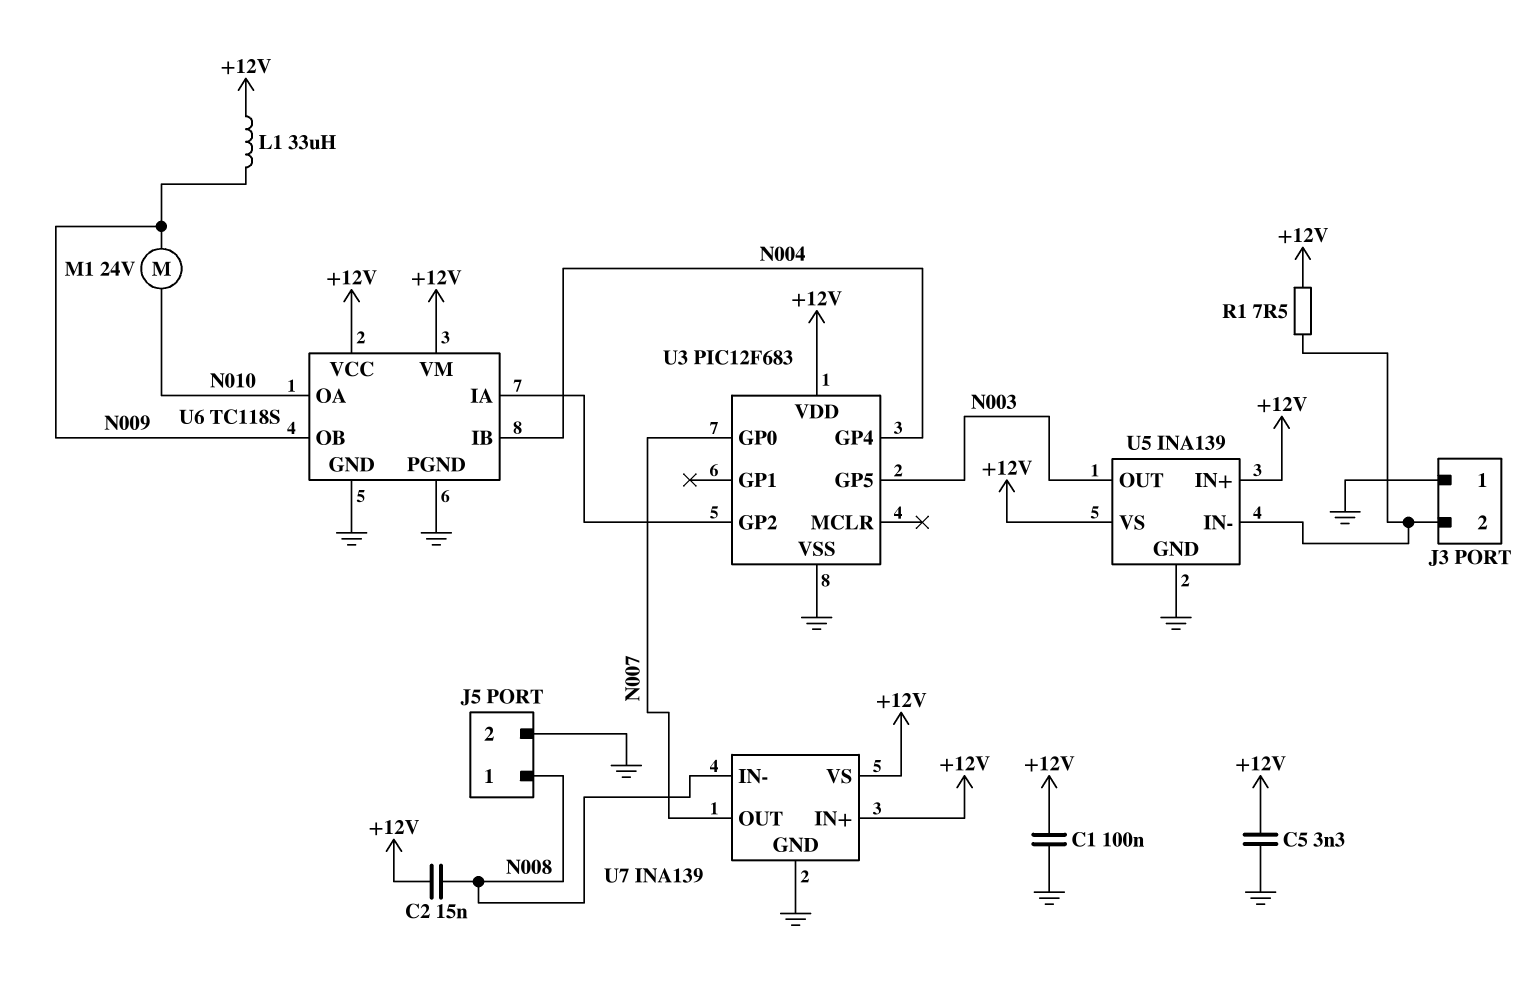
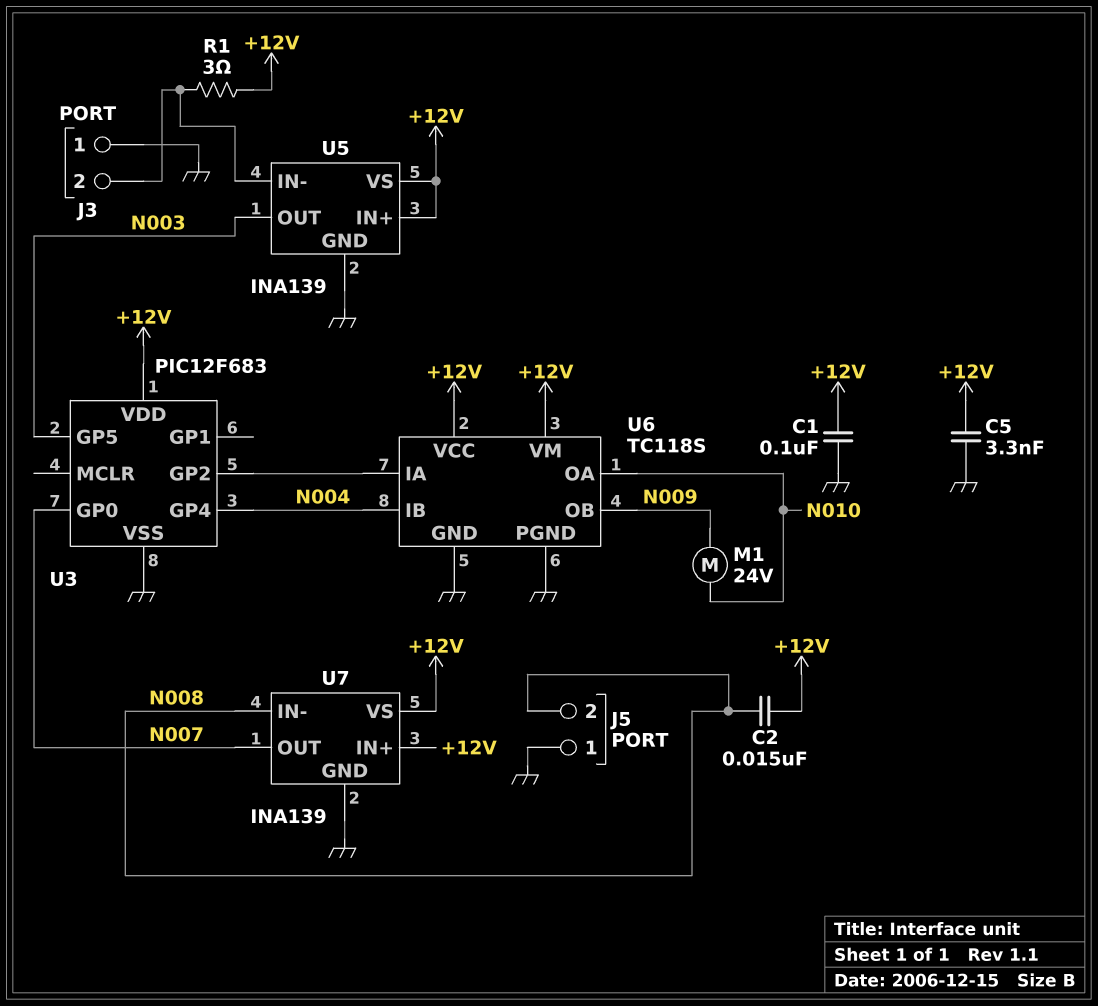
J5 pin 1: N008 -> GND
J5 pin 2: GND -> N008
L1: 33uH (+12V, N009) -> none
R1: 7.5 (+12V, J3/2) -> 3 (+12V, J3/2)

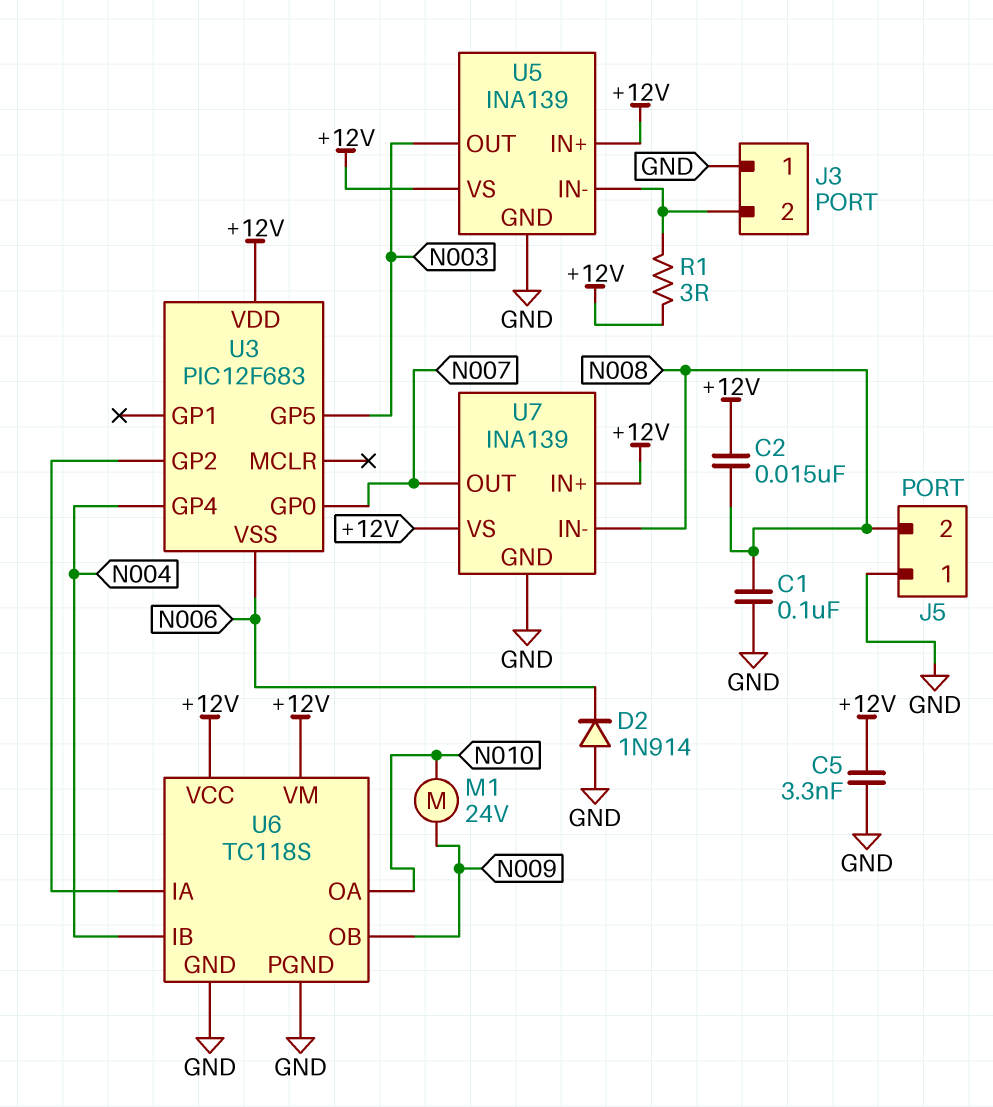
C1: 100nF (+12V, GND) -> 100nF (GND, N008)
D2: none -> diode 1N914 (A GND, K N006)
U3 pin VSS: GND -> N006

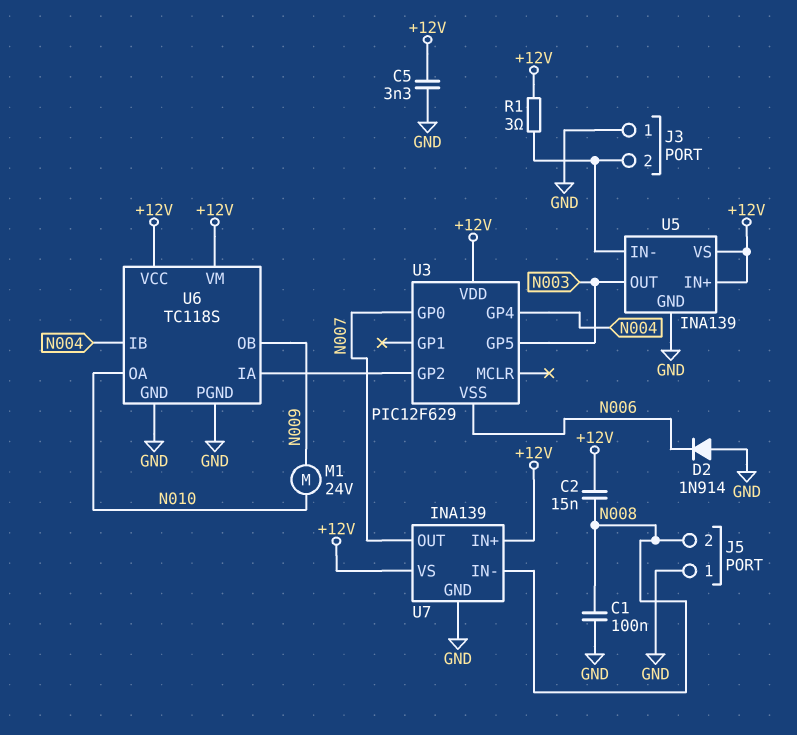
U3: PIC12F683 -> PIC12F629

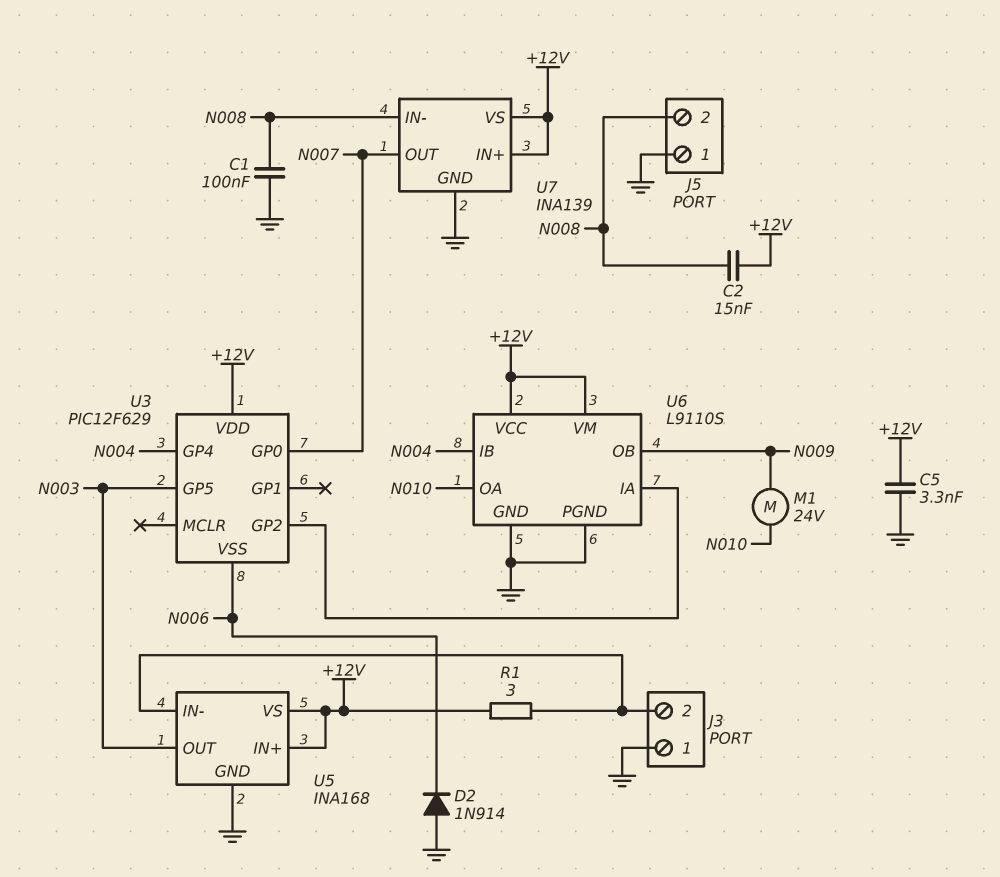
U5: INA139 -> INA168
U6: TC118S -> L9110S

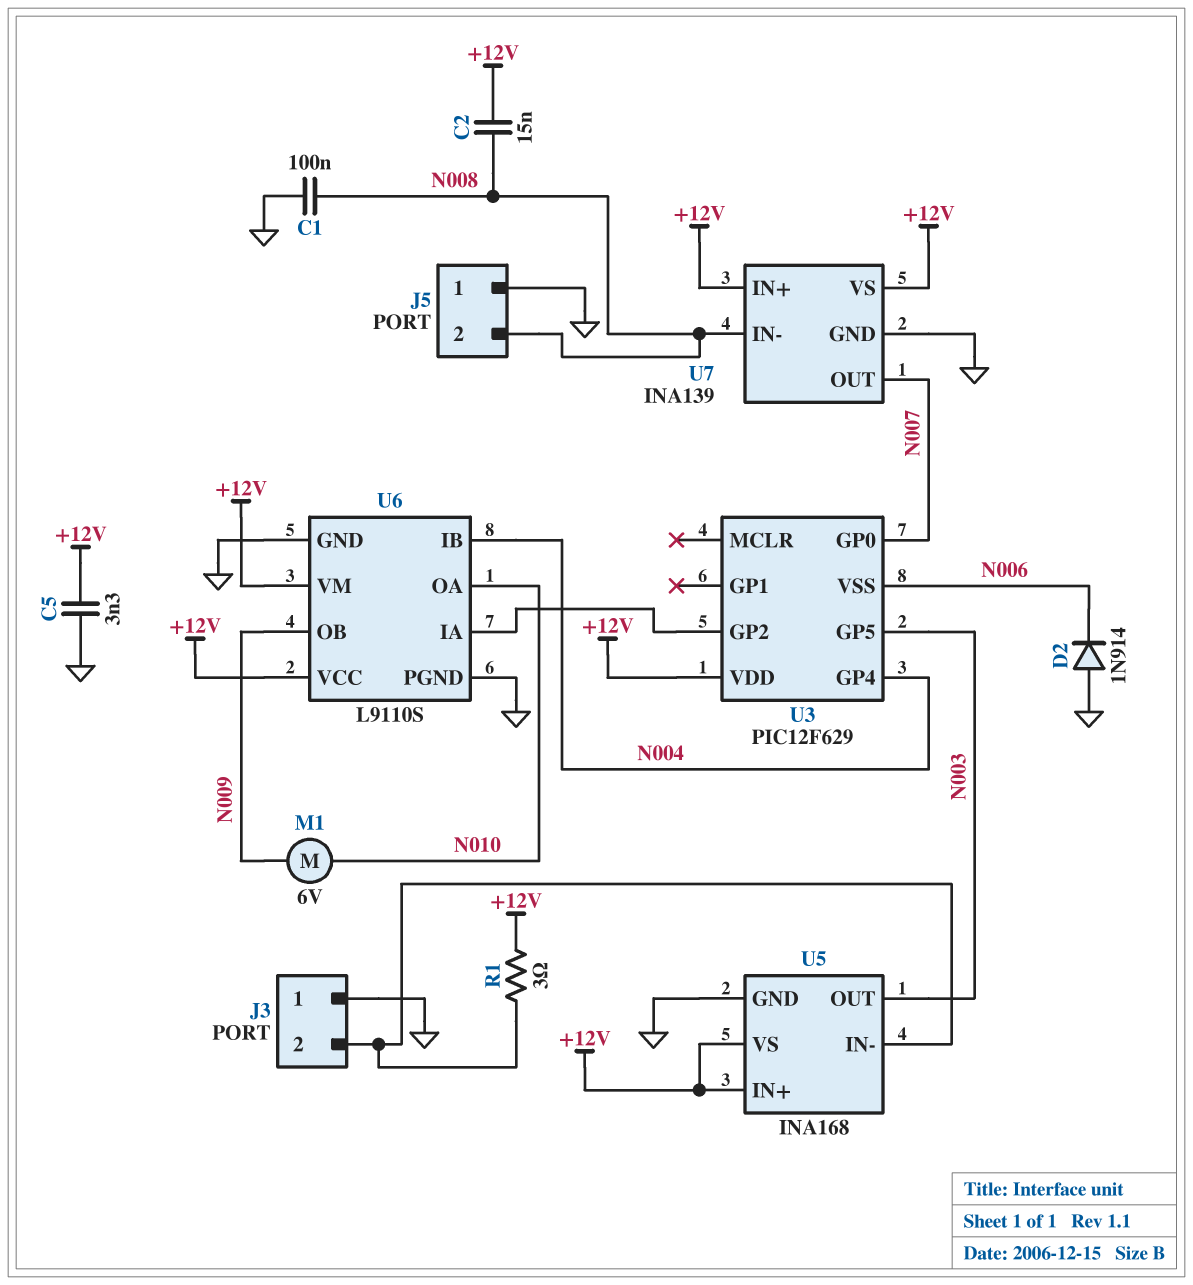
M1: motor 24V (N009, N010) -> motor 6V (N009, N010)

